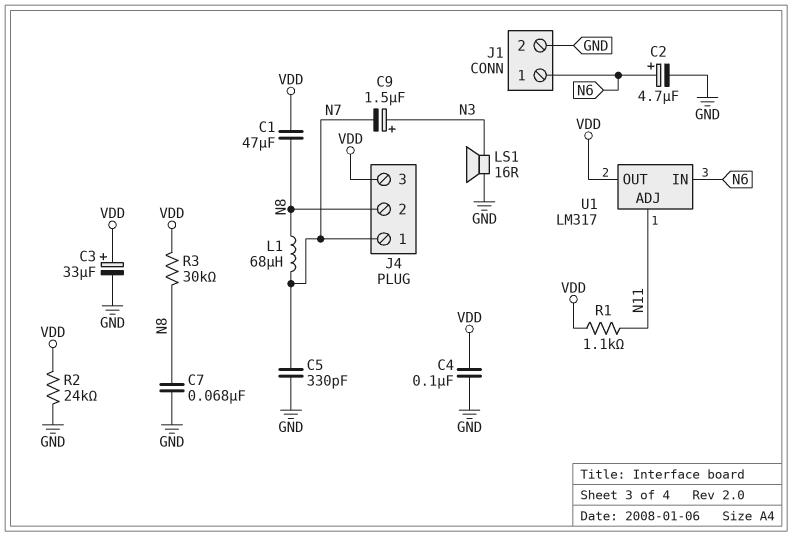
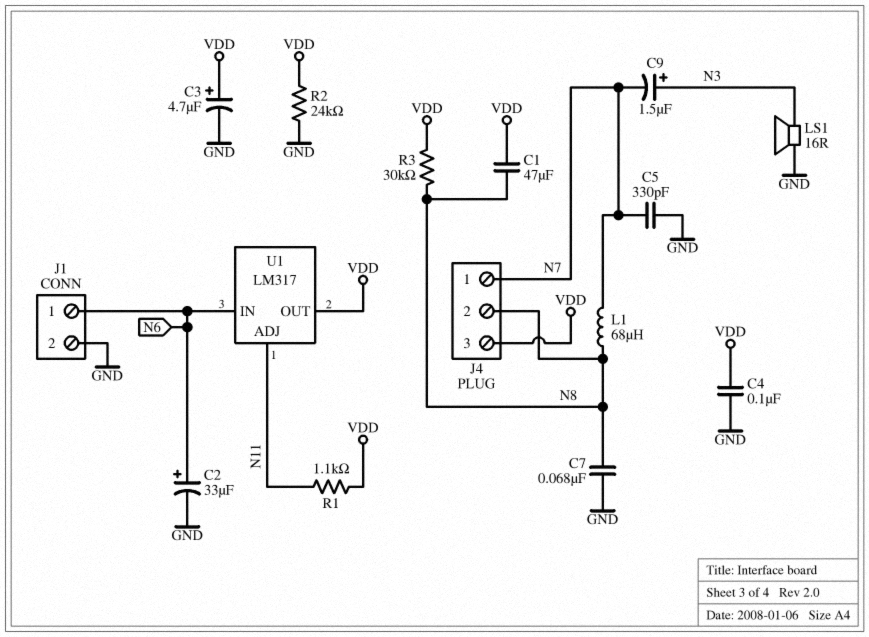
C2: 4.7uF (plus N6, minus GND) -> 33uF (plus N6, minus GND)
C3: 33uF (plus VDD, minus GND) -> 4.7uF (plus VDD, minus GND)

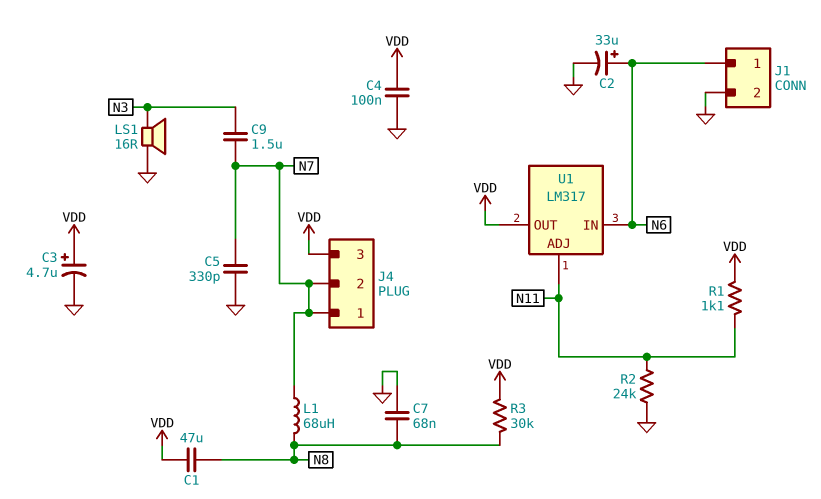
C9: 1.5uF (plus N3, minus N7) -> 1.5uF (N3, N7)
J4 pin 2: N8 -> N7
R2: 24k (GND, VDD) -> 24k (GND, N11)

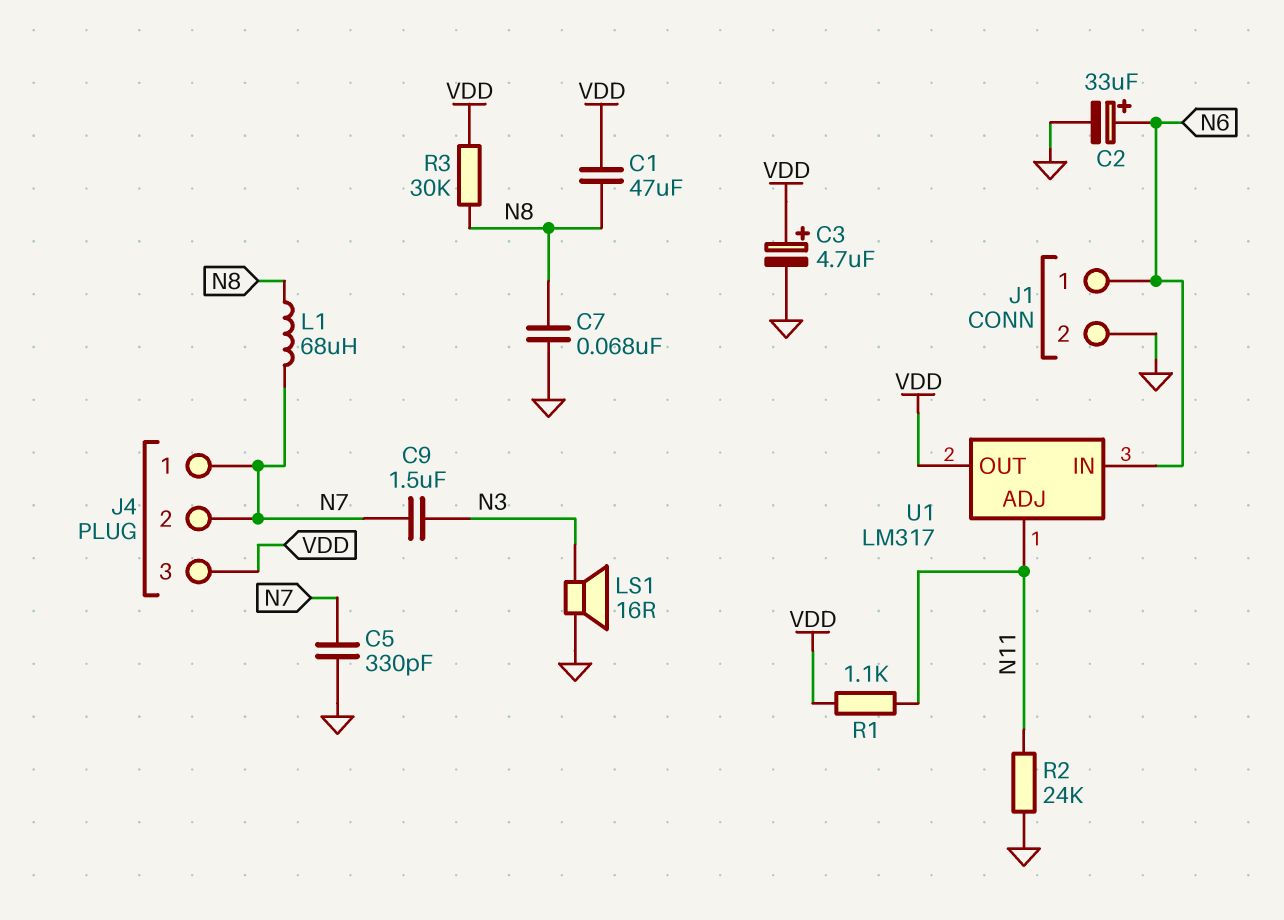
C4: 100nF (GND, VDD) -> none

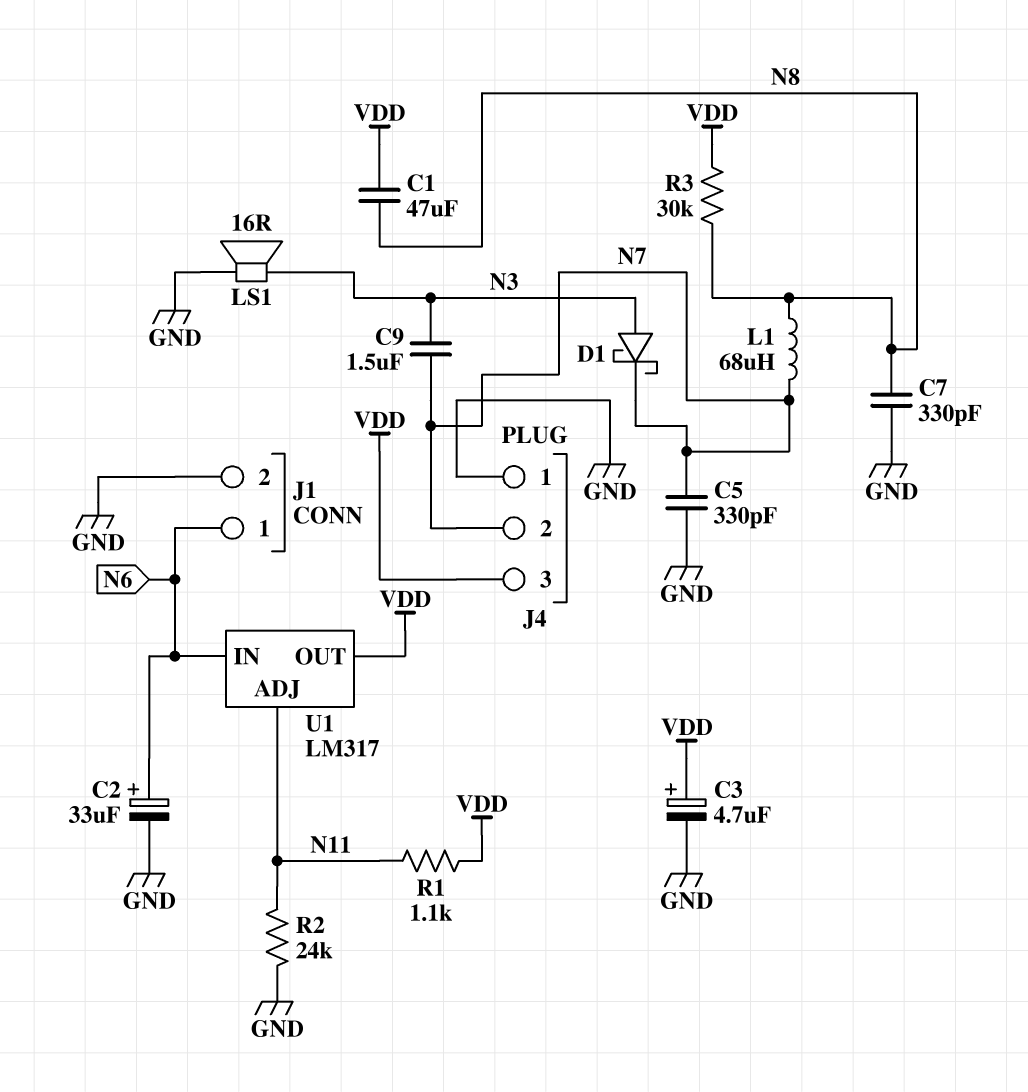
C7: 68nF (GND, N8) -> 330pF (GND, N8)
D1: none -> schottky (A N3, K N7)
J4 pin 1: N7 -> GND

